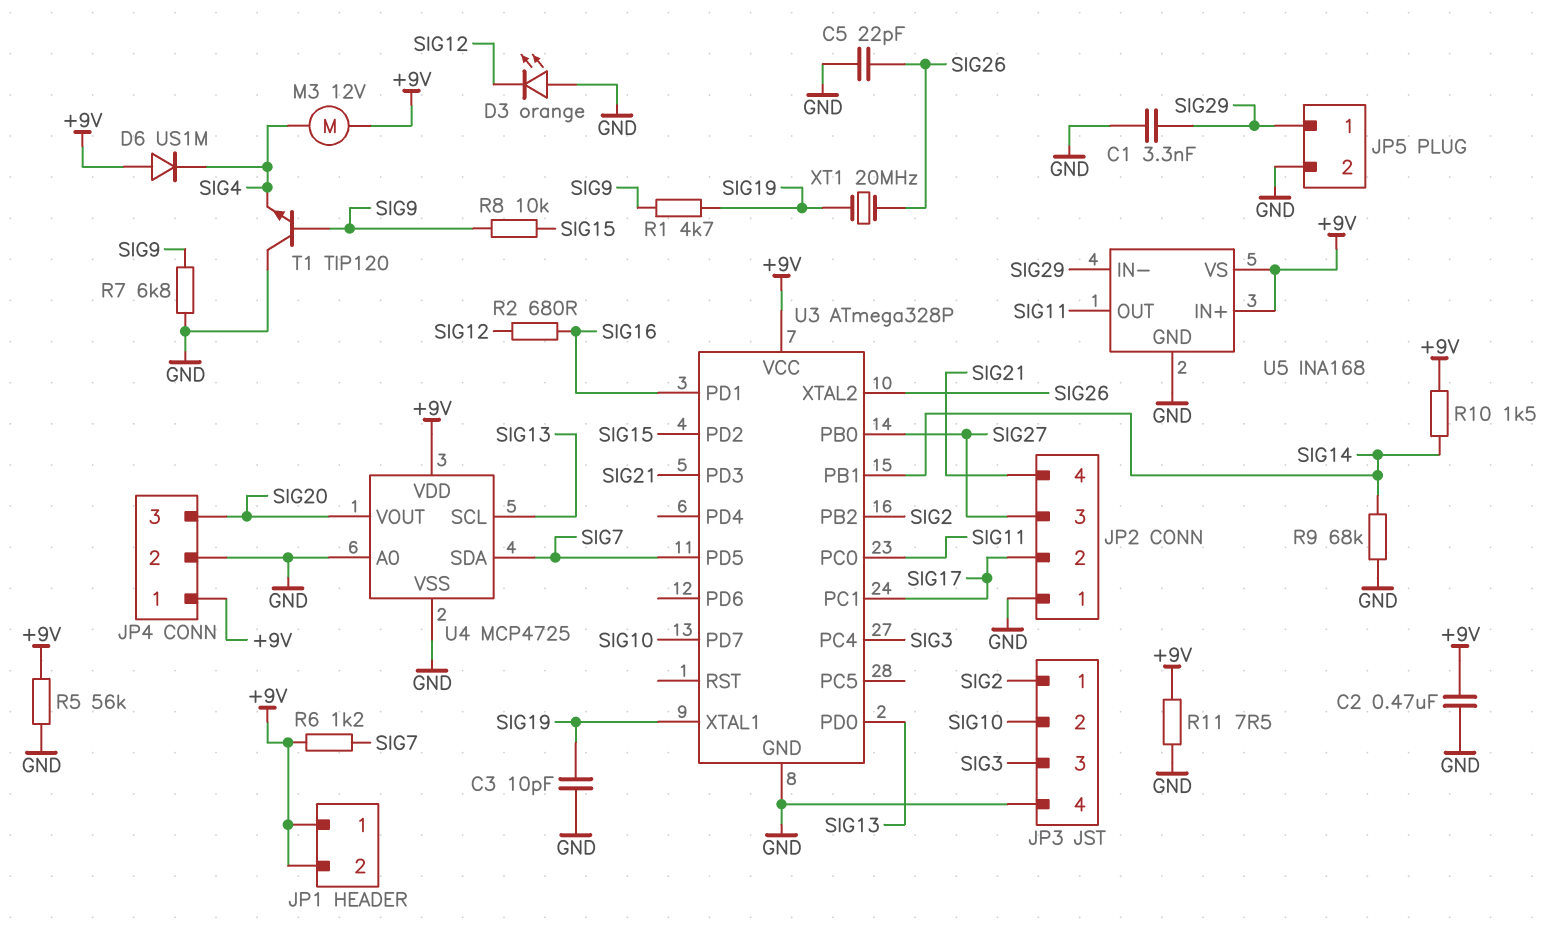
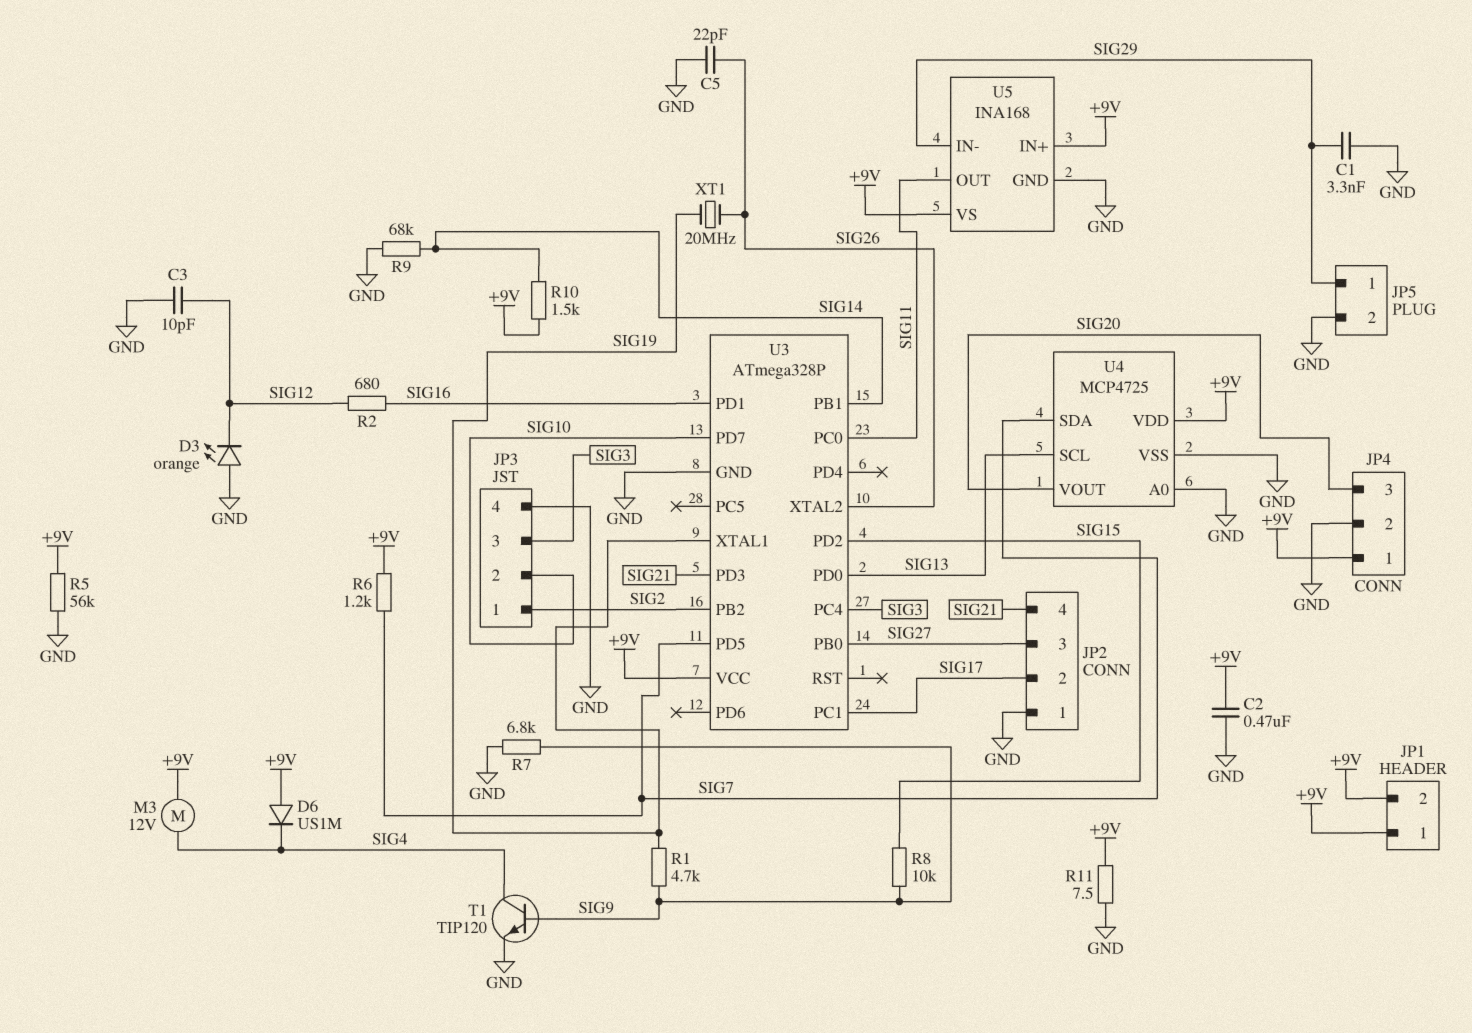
C3: 10pF (GND, SIG19) -> 10pF (GND, SIG12)
T1: NPN TIP120 (B SIG9, C GND, E SIG4) -> NPN TIP120 (B SIG9, C SIG4, E GND)

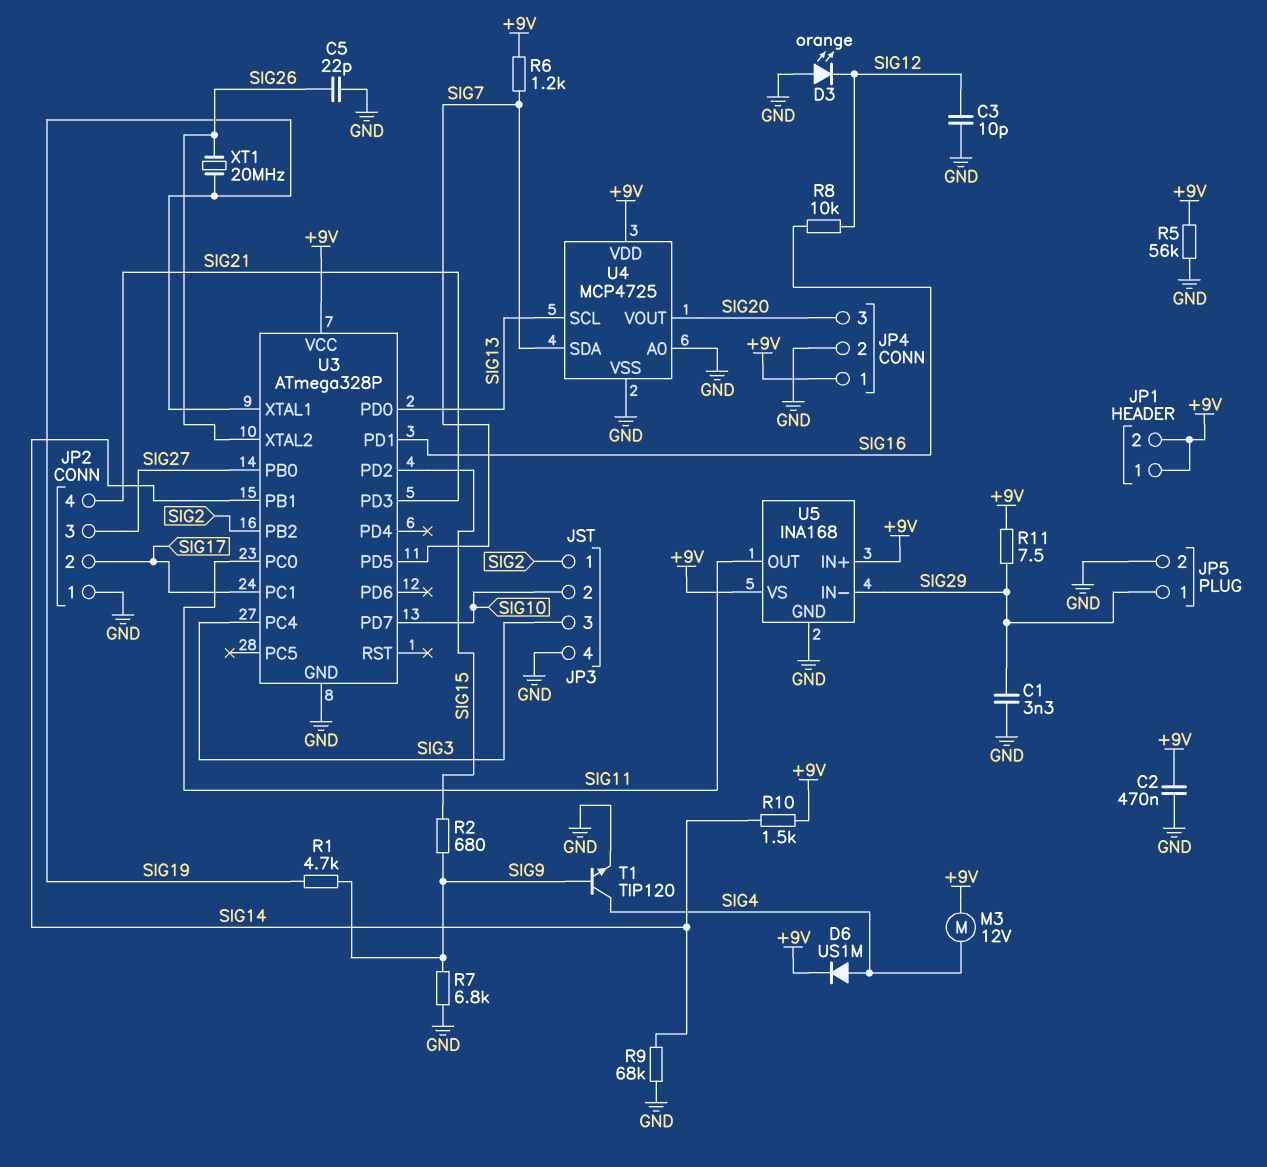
D6: diode US1M (A +9V, K SIG4) -> diode US1M (A SIG4, K +9V)
R2: 680 (SIG12, SIG16) -> 680 (SIG9, SIG15)
R8: 10k (SIG9, SIG15) -> 10k (SIG12, SIG16)
R11: 7.5 (+9V, GND) -> 7.5 (+9V, SIG29)

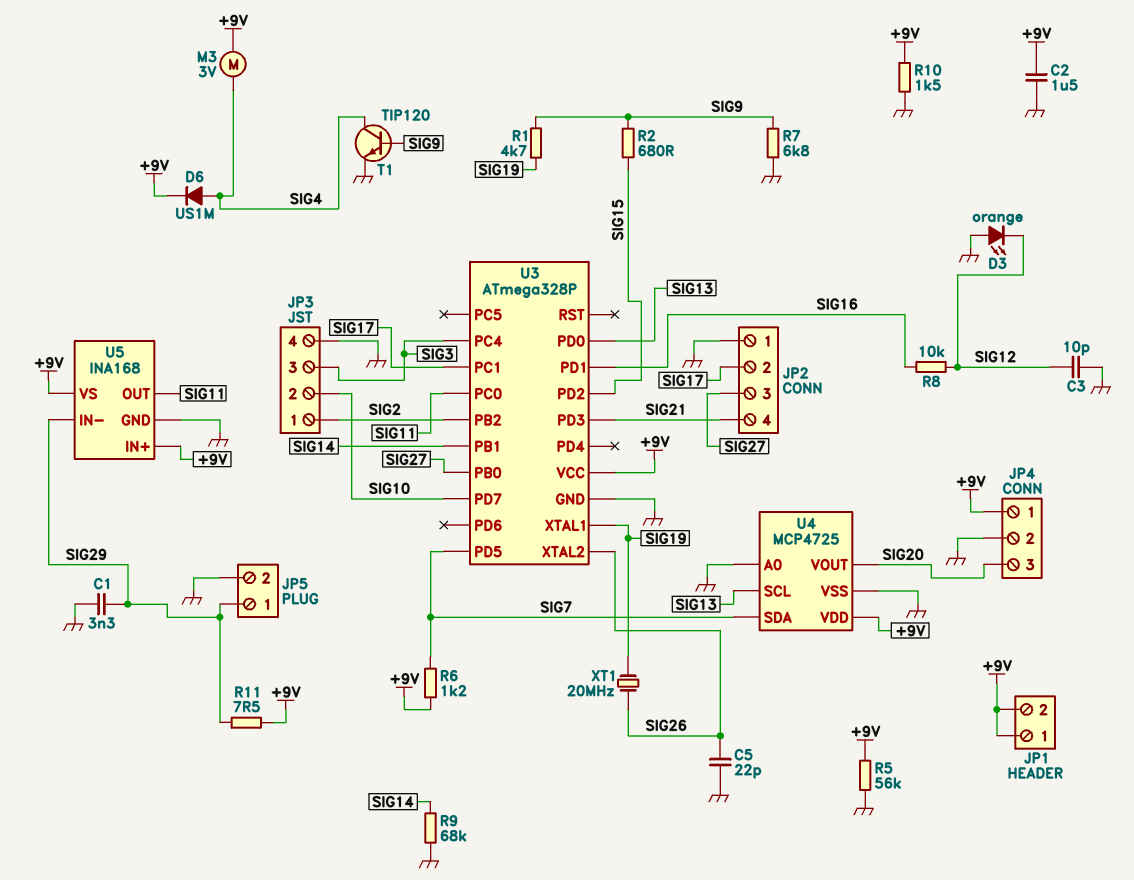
C2: 470nF (+9V, GND) -> 1.5uF (+9V, GND)
M3: motor 12V (+9V, SIG4) -> motor 3V (+9V, SIG4)
R10: 1.5k (+9V, SIG14) -> 1.5k (+9V, GND)

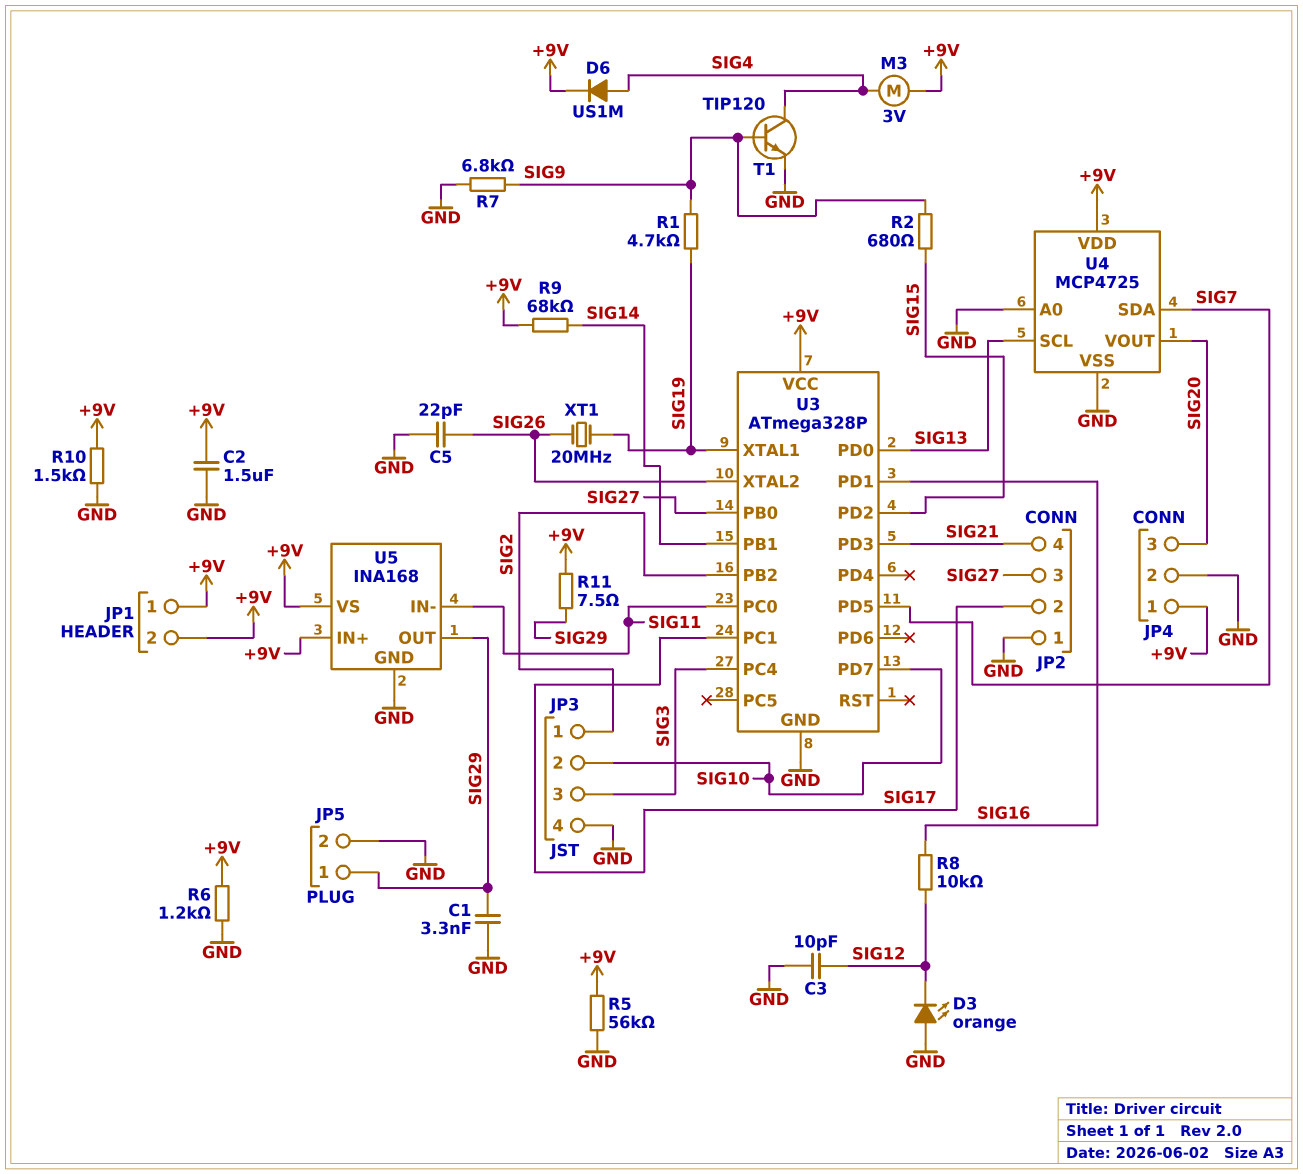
R6: 1.2k (+9V, SIG7) -> 1.2k (+9V, GND)
R9: 68k (GND, SIG14) -> 68k (+9V, SIG14)
U5 pin IN-: SIG29 -> SIG11
U5 pin OUT: SIG11 -> SIG29

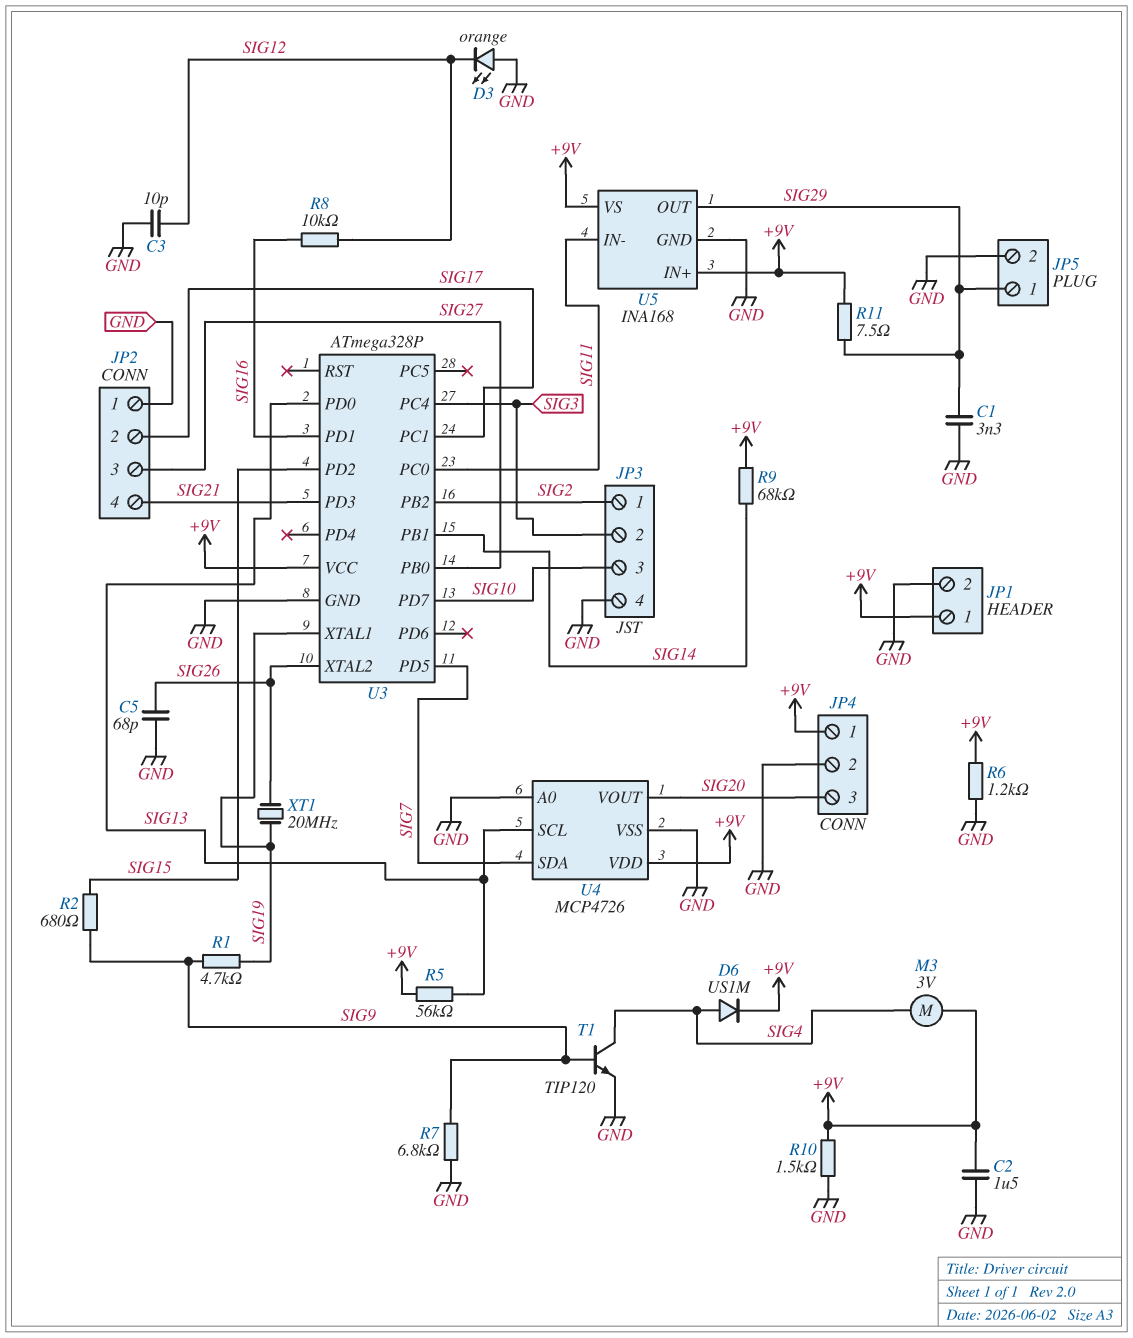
C5: 22pF (GND, SIG26) -> 68pF (GND, SIG26)
JP1 pin 2: +9V -> GND
JP3 pin 2: SIG10 -> SIG3
JP3 pin 3: SIG3 -> SIG10
R5: 56k (+9V, GND) -> 56k (+9V, SIG13)
U4: MCP4725 -> MCP4726

